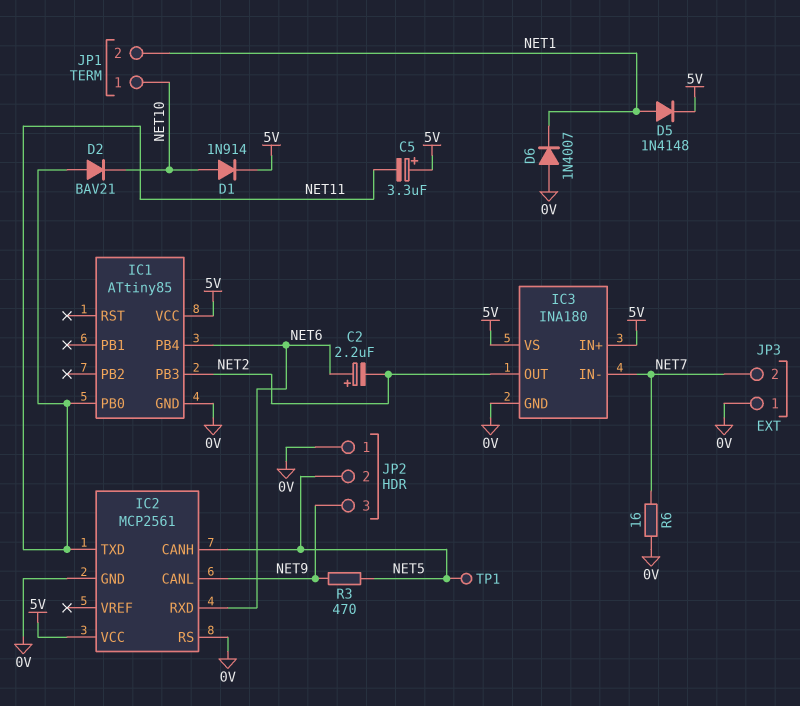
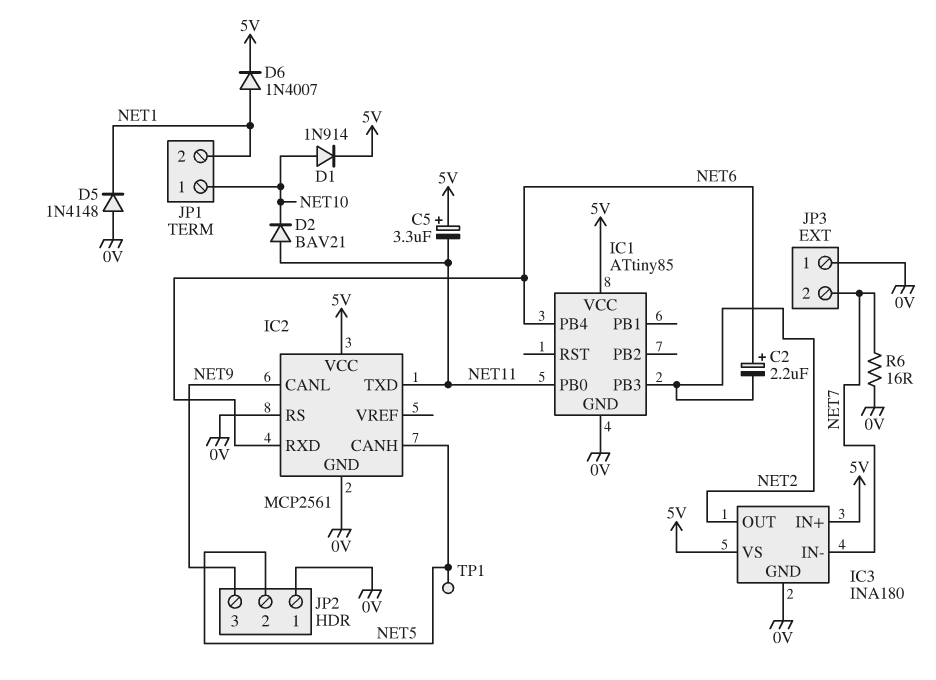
D5: diode 1N4148 (A NET1, K 5V) -> diode 1N4148 (A 0V, K NET1)
D6: diode 1N4007 (A 0V, K NET1) -> diode 1N4007 (A NET1, K 5V)
R3: 470 (NET5, NET9) -> none

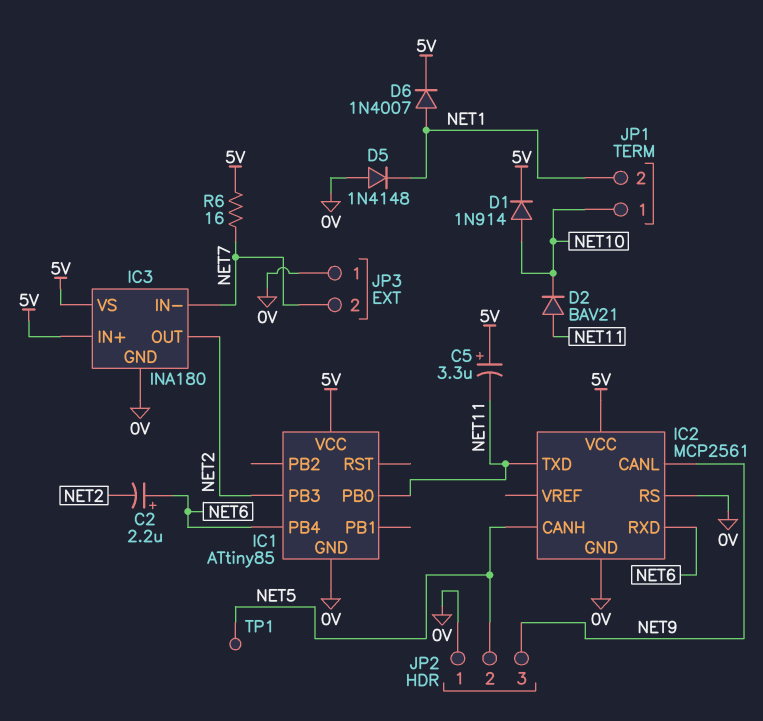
R6: 16 (0V, NET7) -> 16 (5V, NET7)

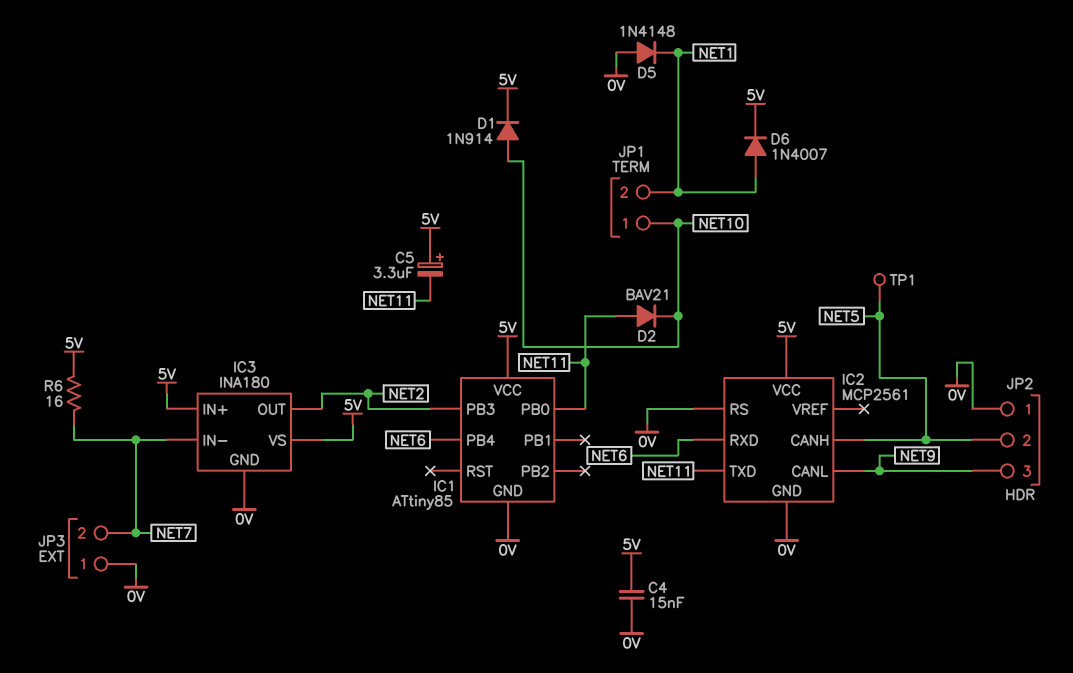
C2: 2.2uF (plus NET6, minus NET2) -> none
C4: none -> 15nF (0V, 5V)

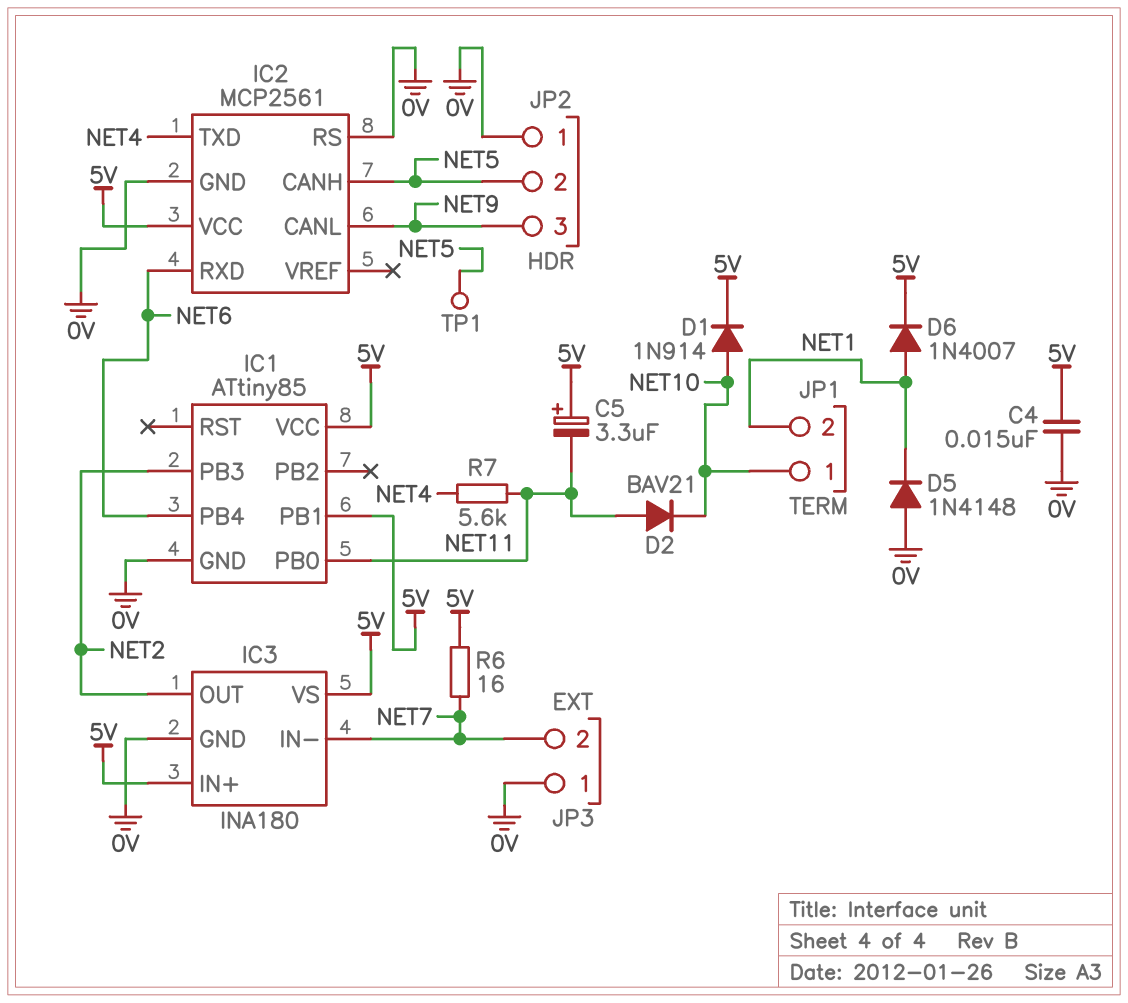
IC1 pin PB1: none -> 5V
IC2 pin TXD: NET11 -> NET4
R7: none -> 5.6k (NET4, NET11)

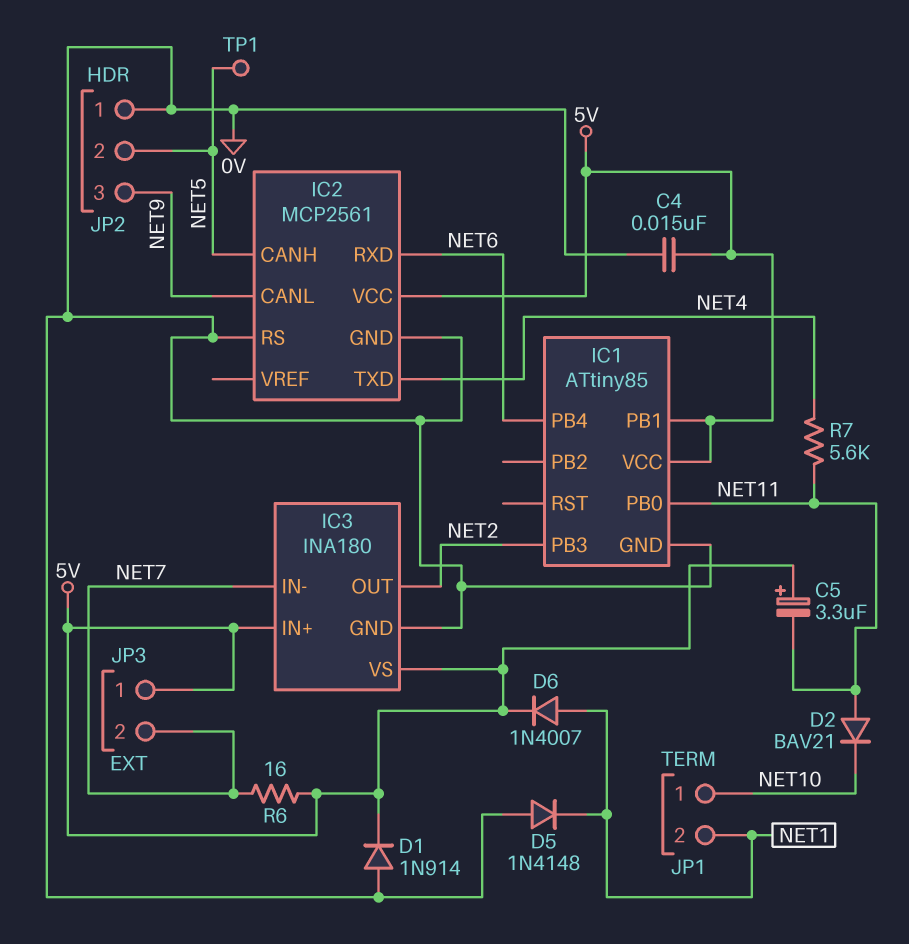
D1: diode 1N914 (A NET10, K 5V) -> diode 1N914 (A 0V, K 5V)
JP3 pin 1: 0V -> 5V

